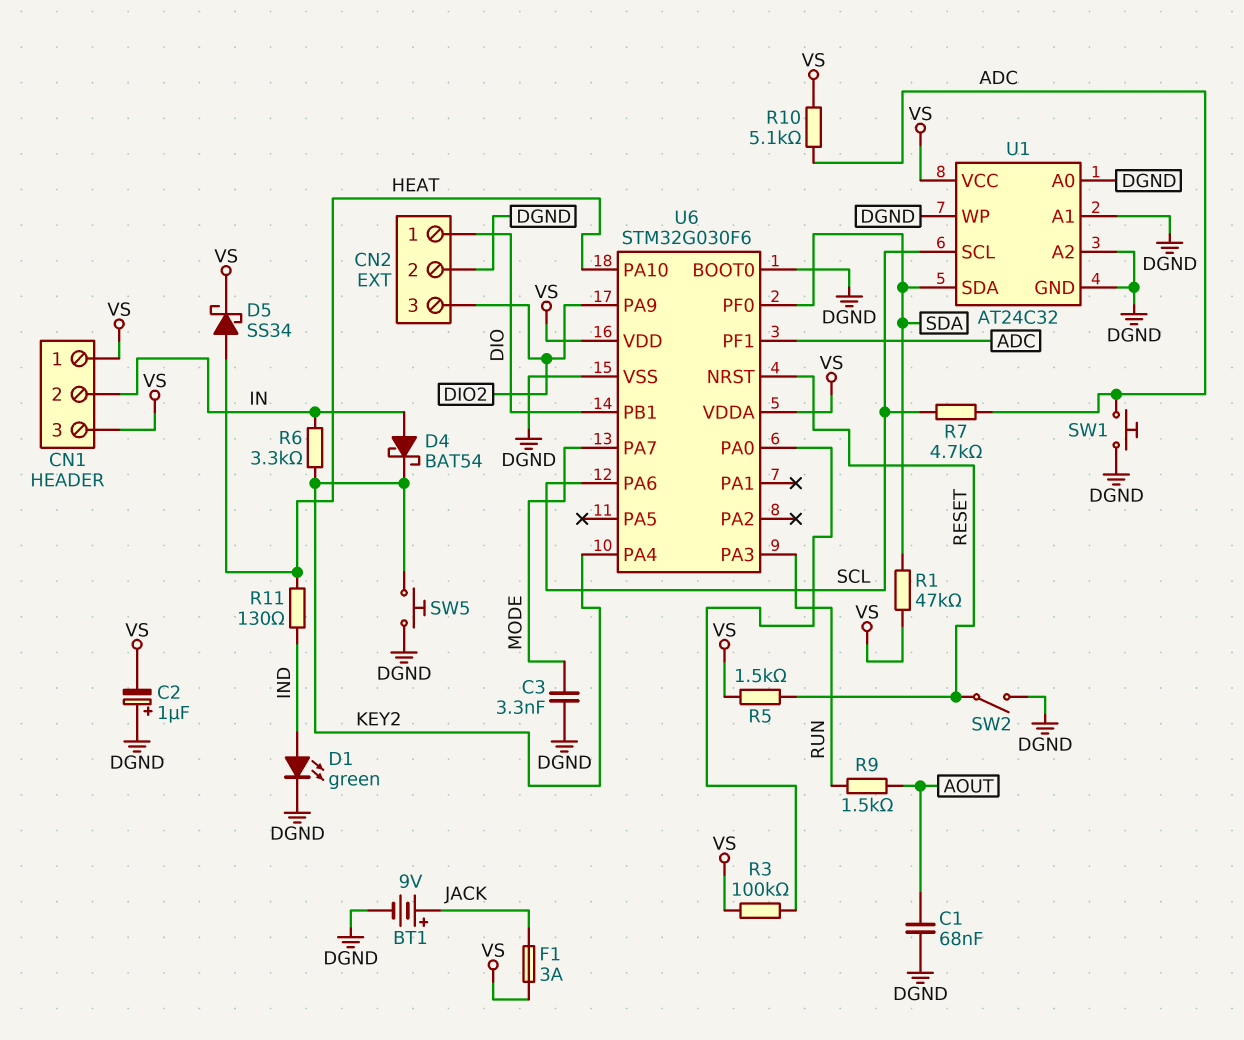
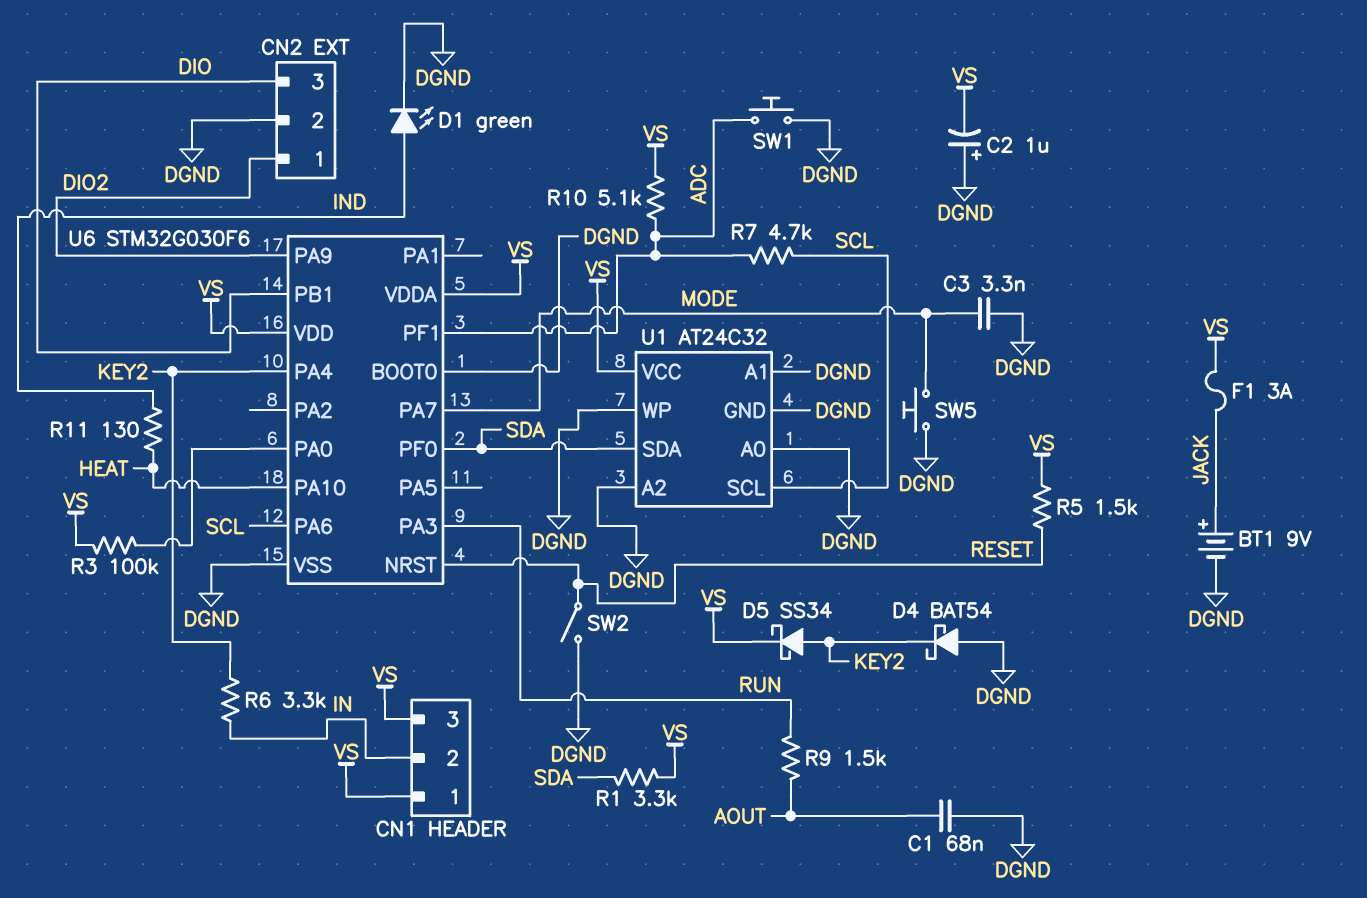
CN2 pin 1: DIO -> DIO2
CN2 pin 3: DIO2 -> DIO
D4: schottky BAT54 (A IN, K KEY2) -> schottky BAT54 (A DGND, K KEY2)
D5: schottky SS34 (A HEAT, K VS) -> schottky SS34 (A KEY2, K VS)
R1: 47k (SDA, VS) -> 3.3k (SDA, VS)
SW5: button (DGND, KEY2) -> button (DGND, MODE)

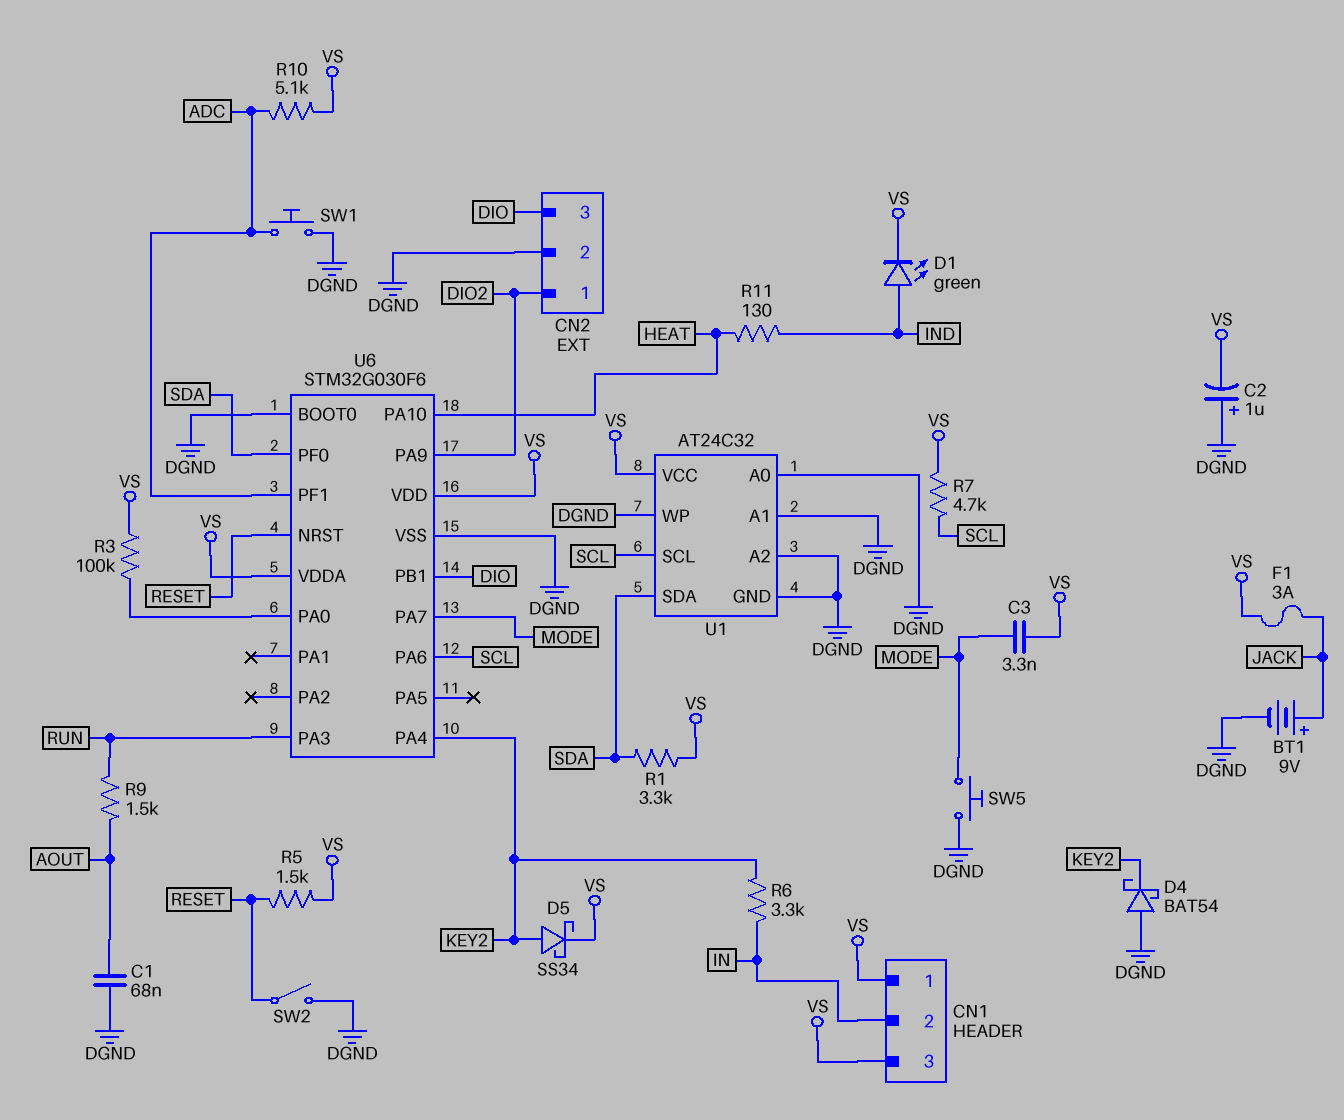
C3: 3.3nF (DGND, MODE) -> 3.3nF (MODE, VS)
D1: LED green (A IND, K DGND) -> LED green (A IND, K VS)
R7: 4.7k (ADC, SCL) -> 4.7k (SCL, VS)

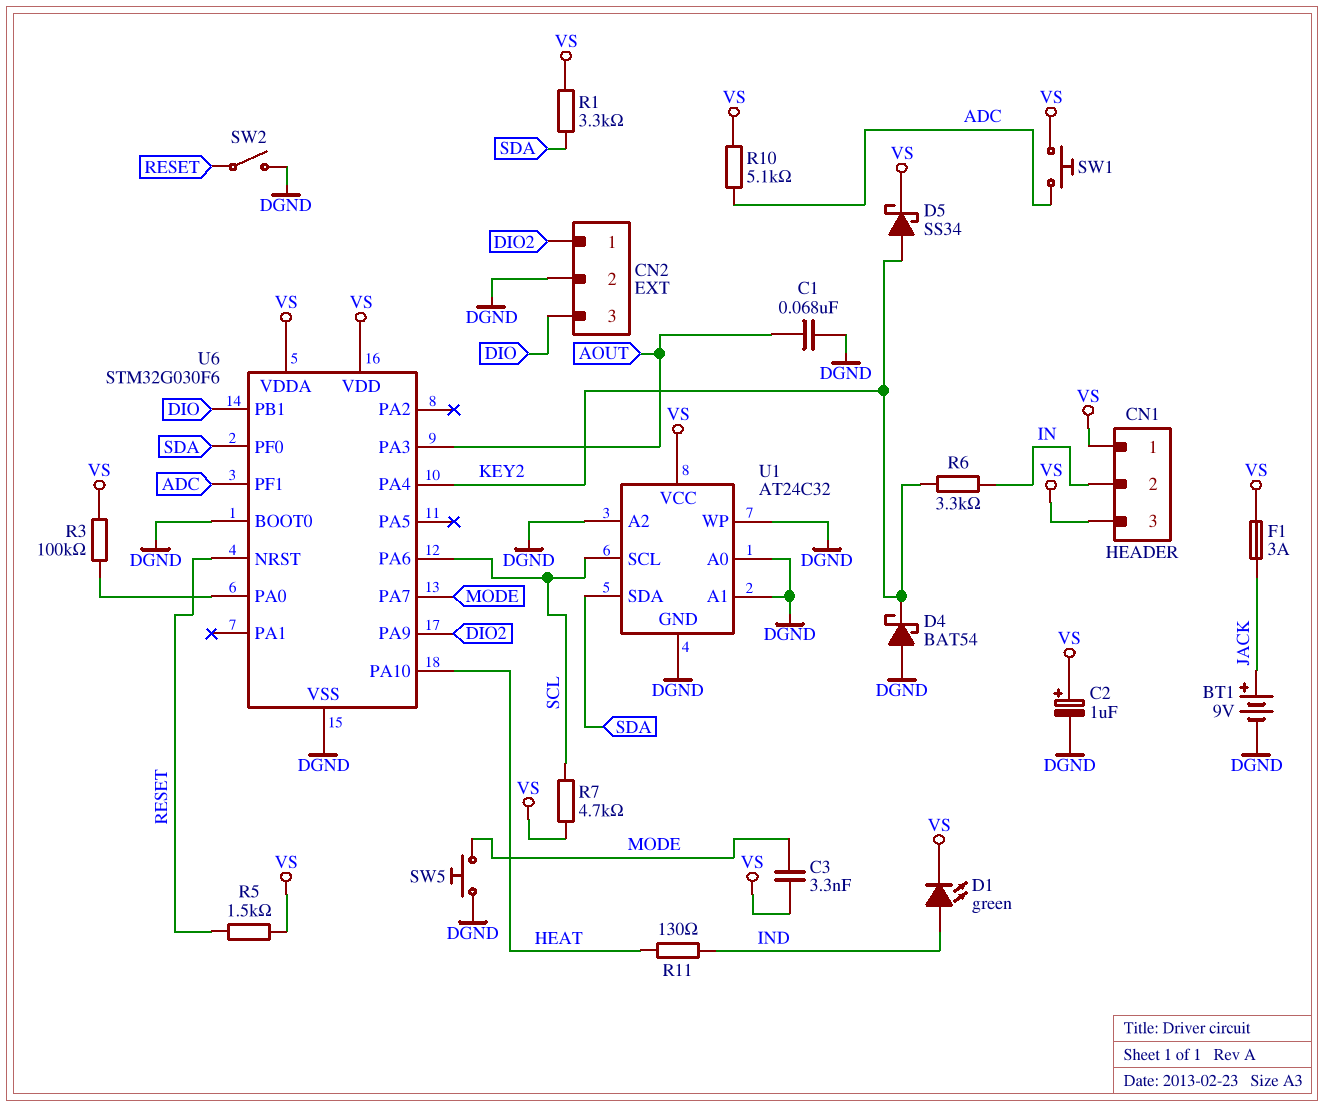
C2: 1uF (plus DGND, minus VS) -> 1uF (plus VS, minus DGND)
R9: 1.5k (AOUT, RUN) -> none
SW1: button (ADC, DGND) -> button (ADC, VS)
U6 pin PA3: RUN -> AOUT

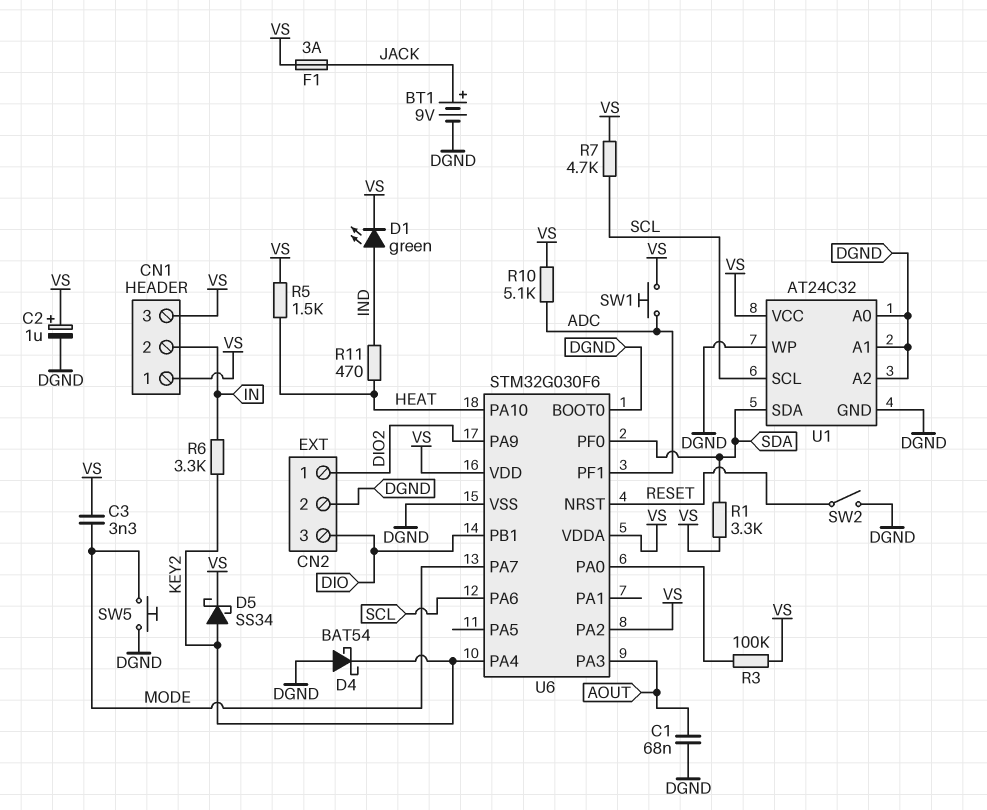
R5: 1.5k (RESET, VS) -> 1.5k (HEAT, VS)
R11: 130 (HEAT, IND) -> 470 (HEAT, IND)
U6 pin PA2: none -> VS

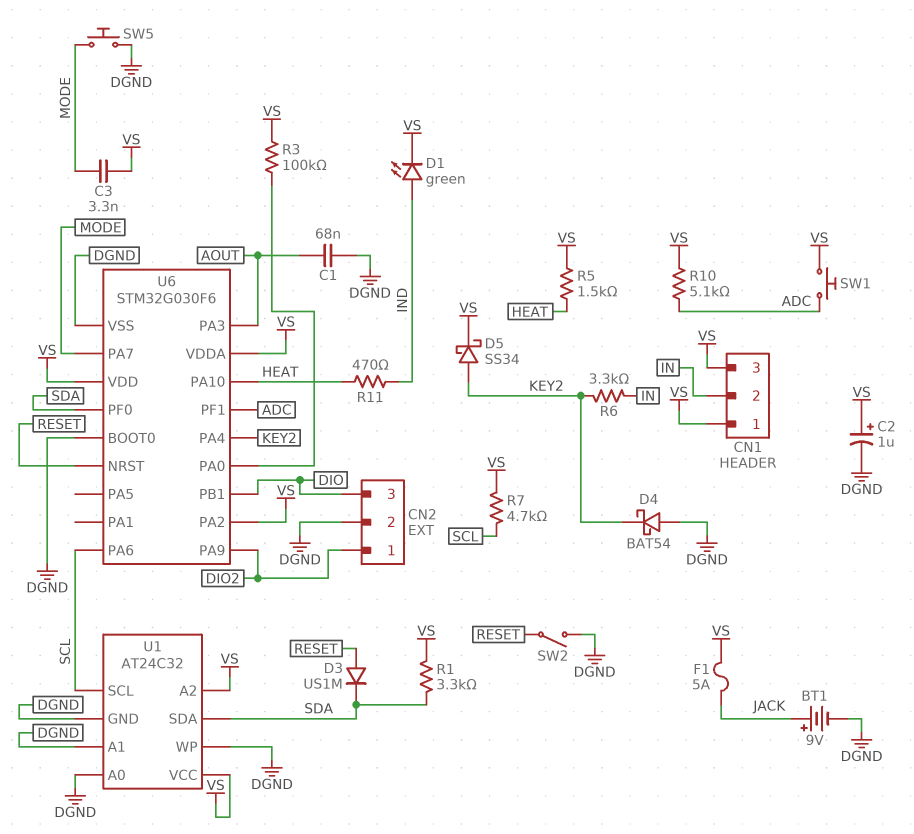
D3: none -> diode US1M (A RESET, K SDA)
F1: 3A (JACK, VS) -> 5A (JACK, VS)
U1 pin A2: DGND -> VS

